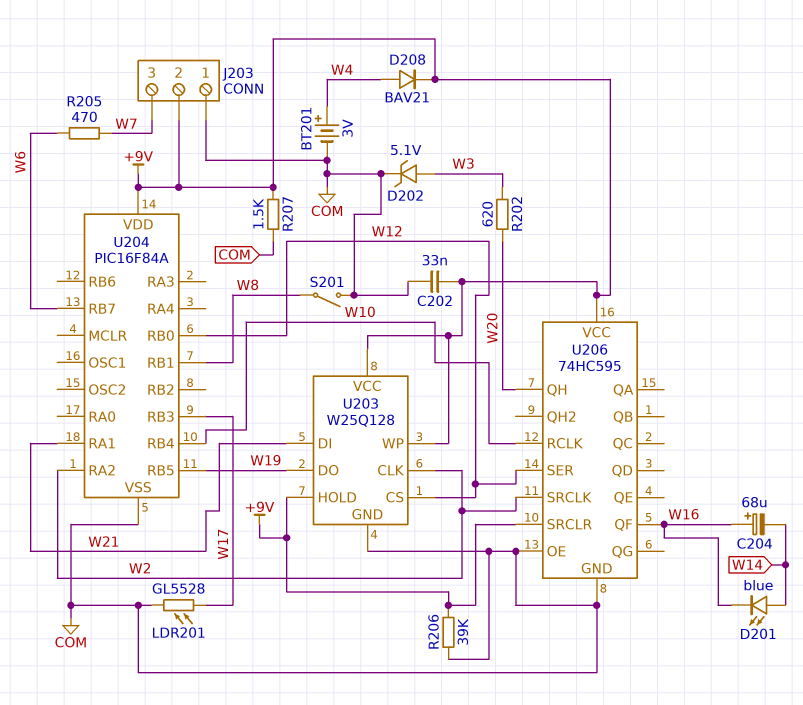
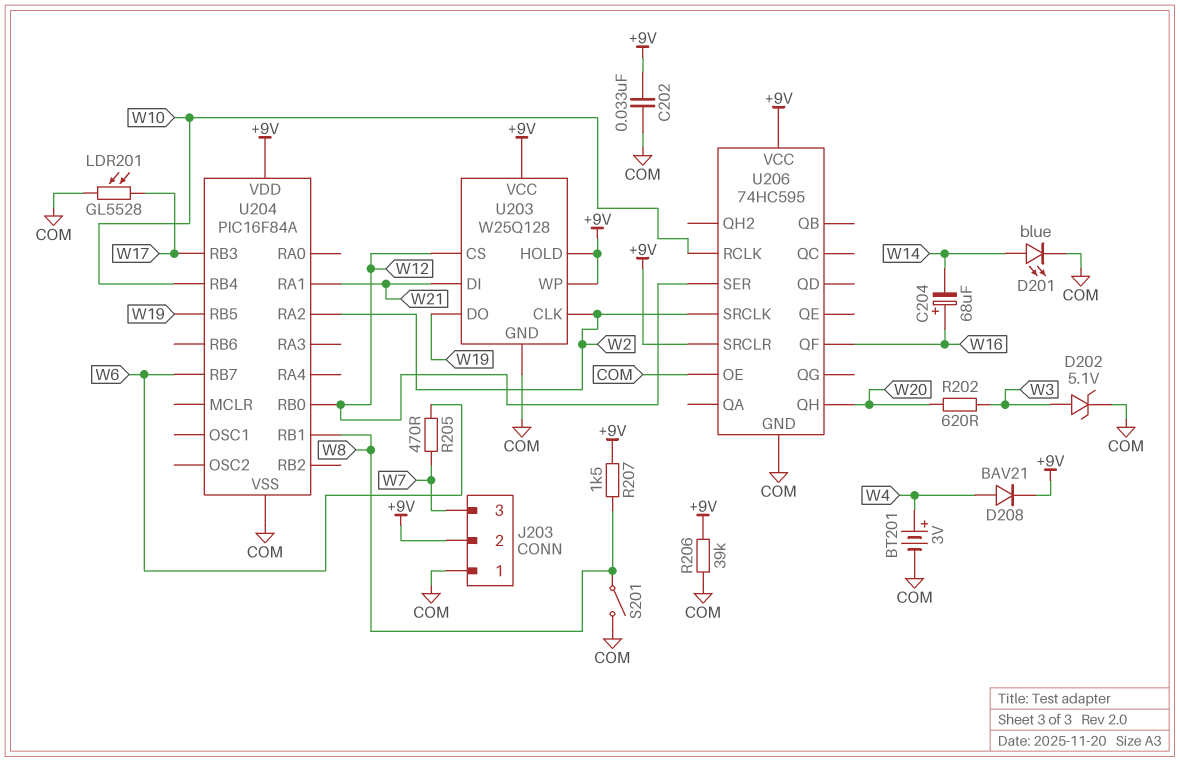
D201: LED blue (A W14, K W16) -> LED blue (A W14, K COM)
R207: 1.5k (+9V, COM) -> 1.5k (+9V, W8)

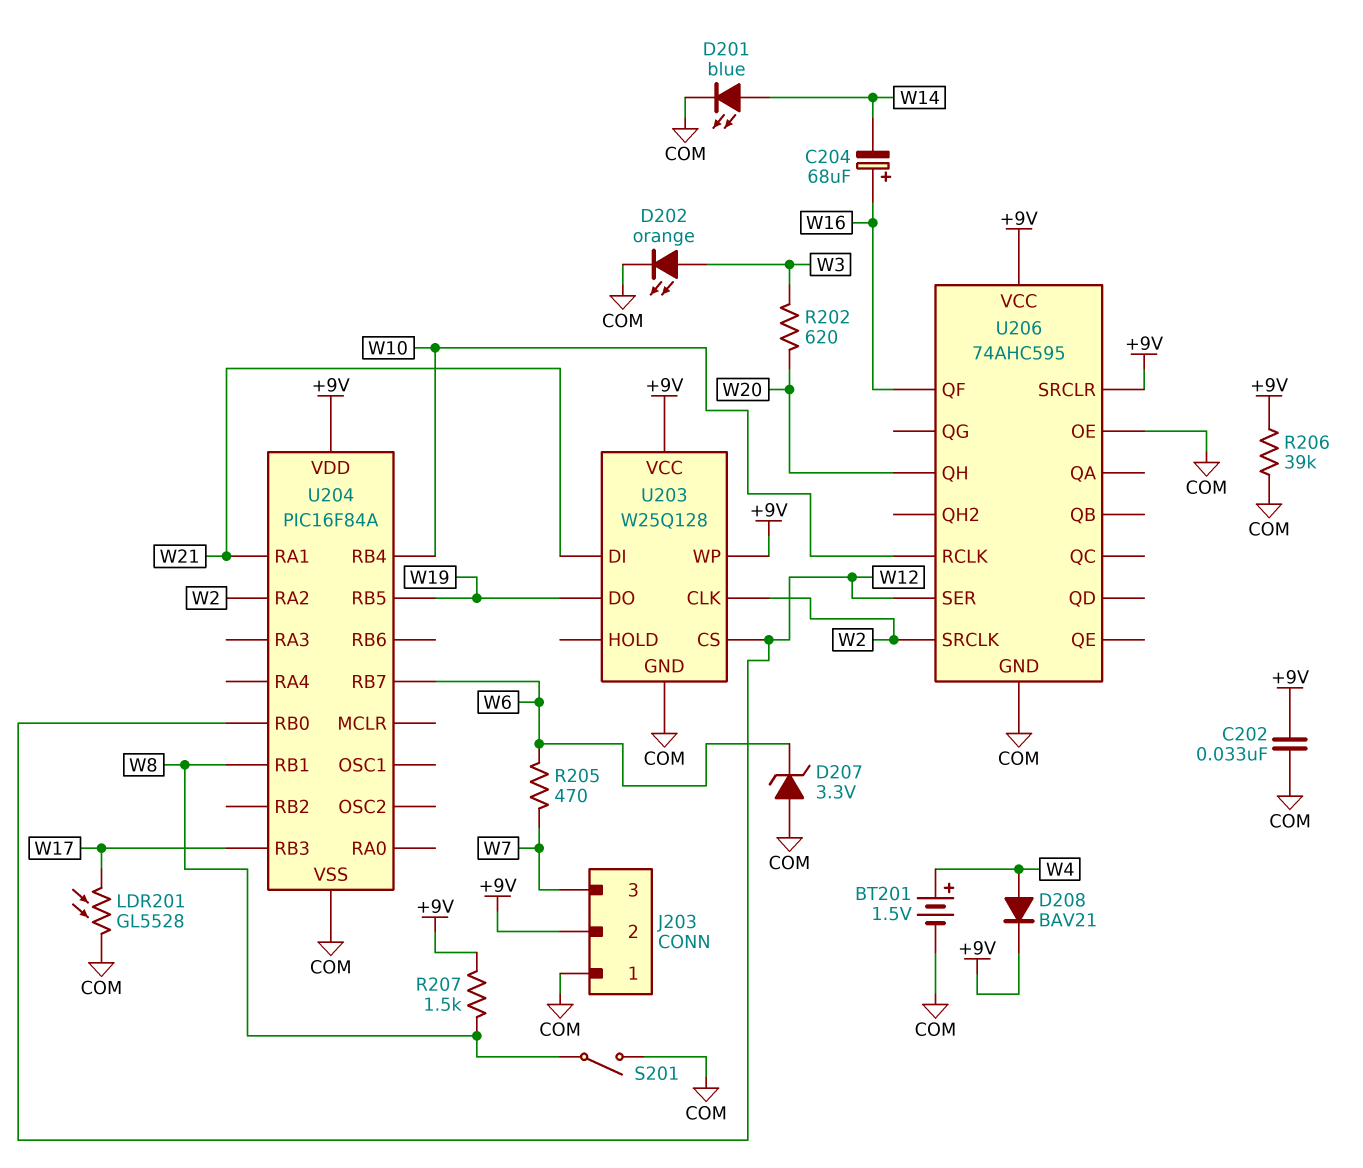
BT201: 3V (plus W4, minus COM) -> 1.5V (plus W4, minus COM)
D202: zener 5.1V (A W3, K COM) -> LED orange (A W3, K COM)
D207: none -> zener 3.3V (A COM, K W6)
U203 pin HOLD: +9V -> none
U206: 74HC595 -> 74AHC595

